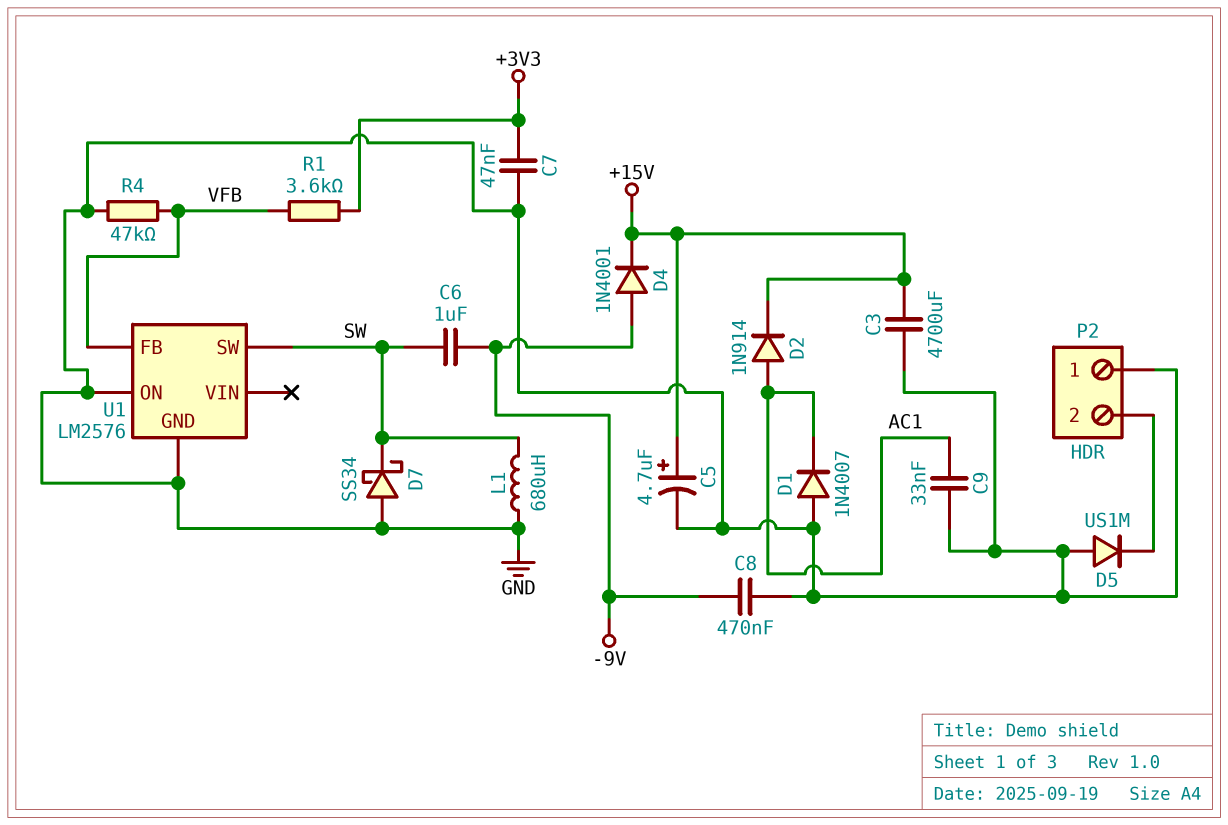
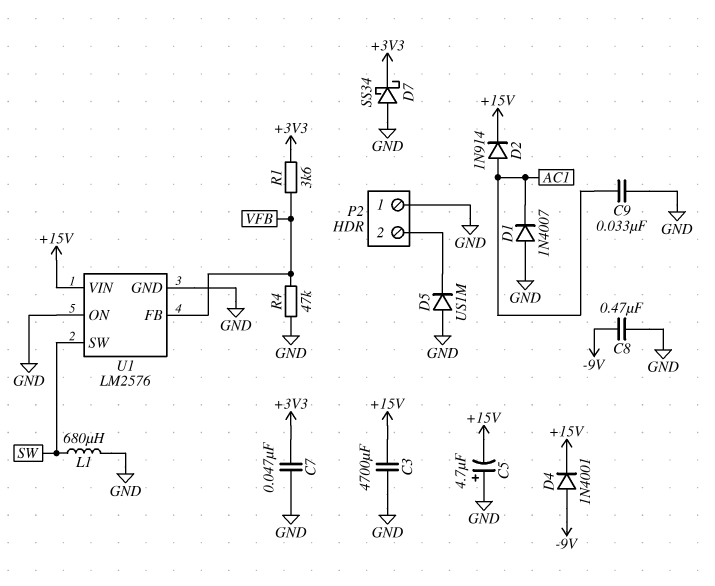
C5: 4.7uF (plus +15V, minus GND) -> 4.7uF (plus GND, minus +15V)
C6: 1uF (-9V, SW) -> none
D7: schottky SS34 (A GND, K SW) -> schottky SS34 (A GND, K +3V3)
U1 pin VIN: none -> +15V

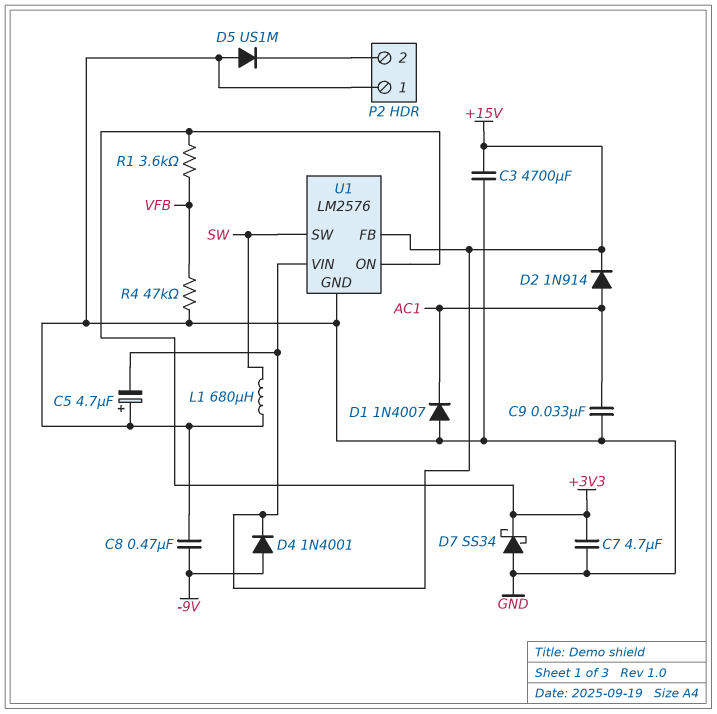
C7: 47nF (+3V3, GND) -> 4.7uF (+3V3, GND)
U1 pin FB: VFB -> +15V
U1 pin ON: GND -> +3V3

